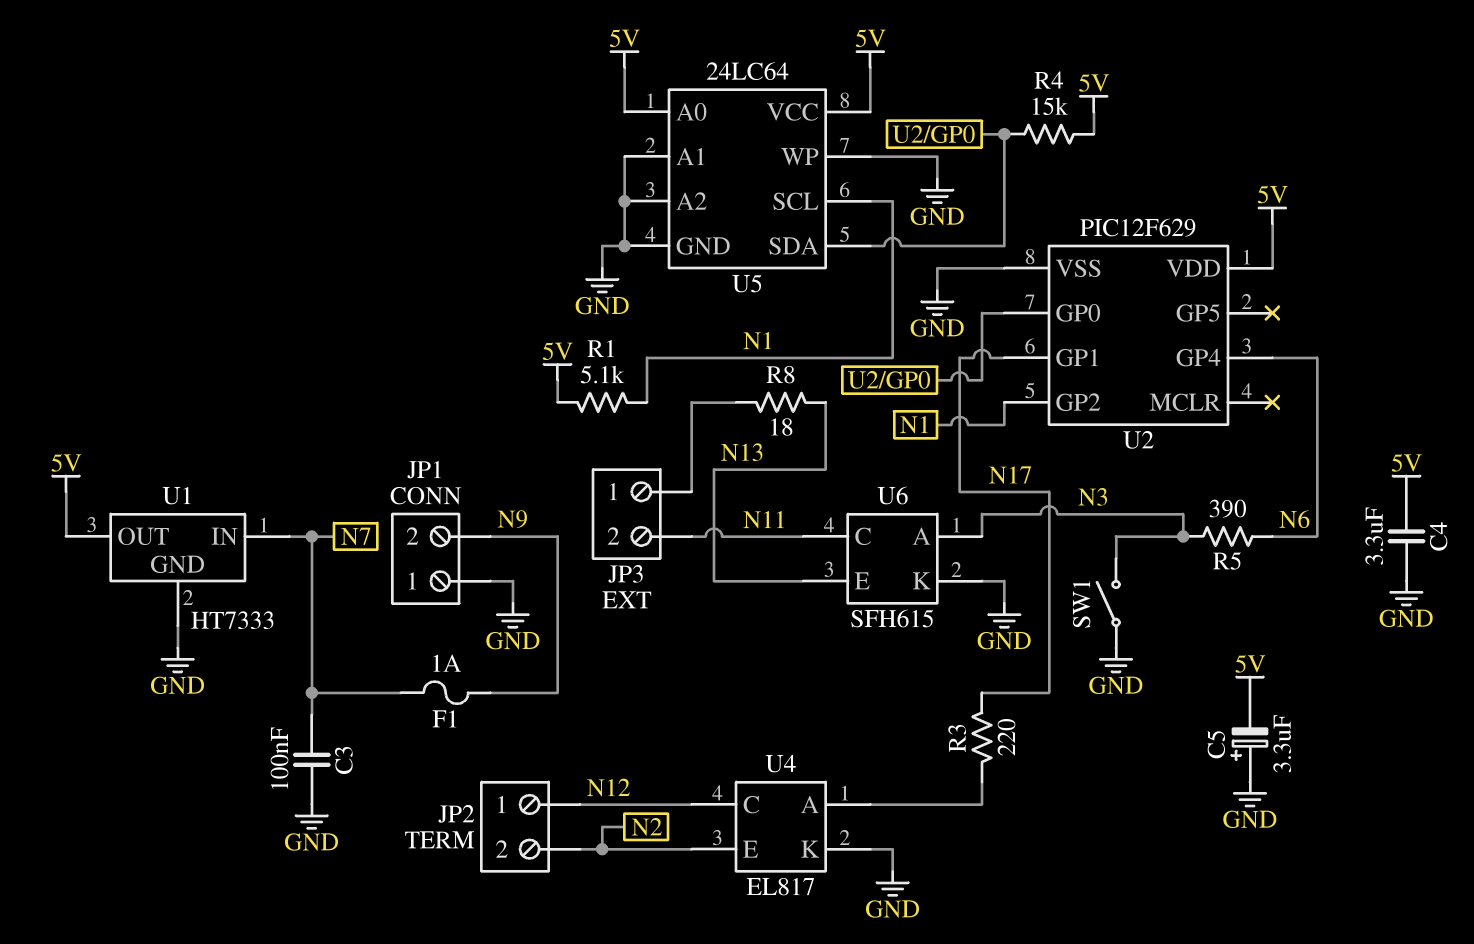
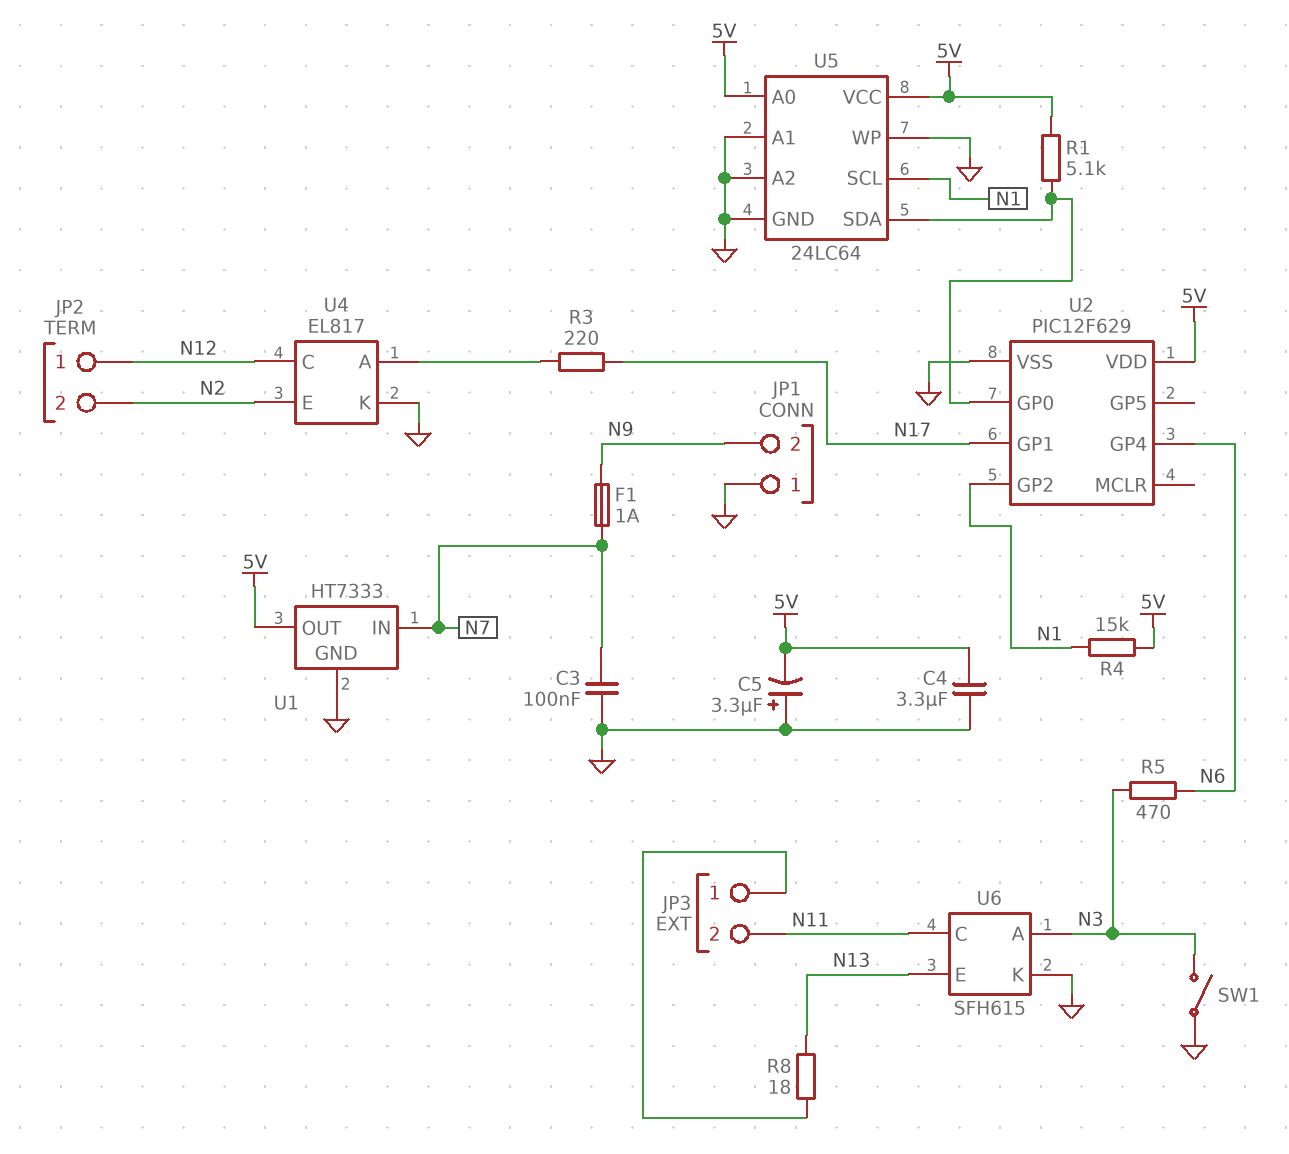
R1: 5.1k (5V, N1) -> 5.1k (5V, U2/GP0)
R4: 15k (5V, U2/GP0) -> 15k (5V, N1)
R5: 390 (N3, N6) -> 470 (N3, N6)

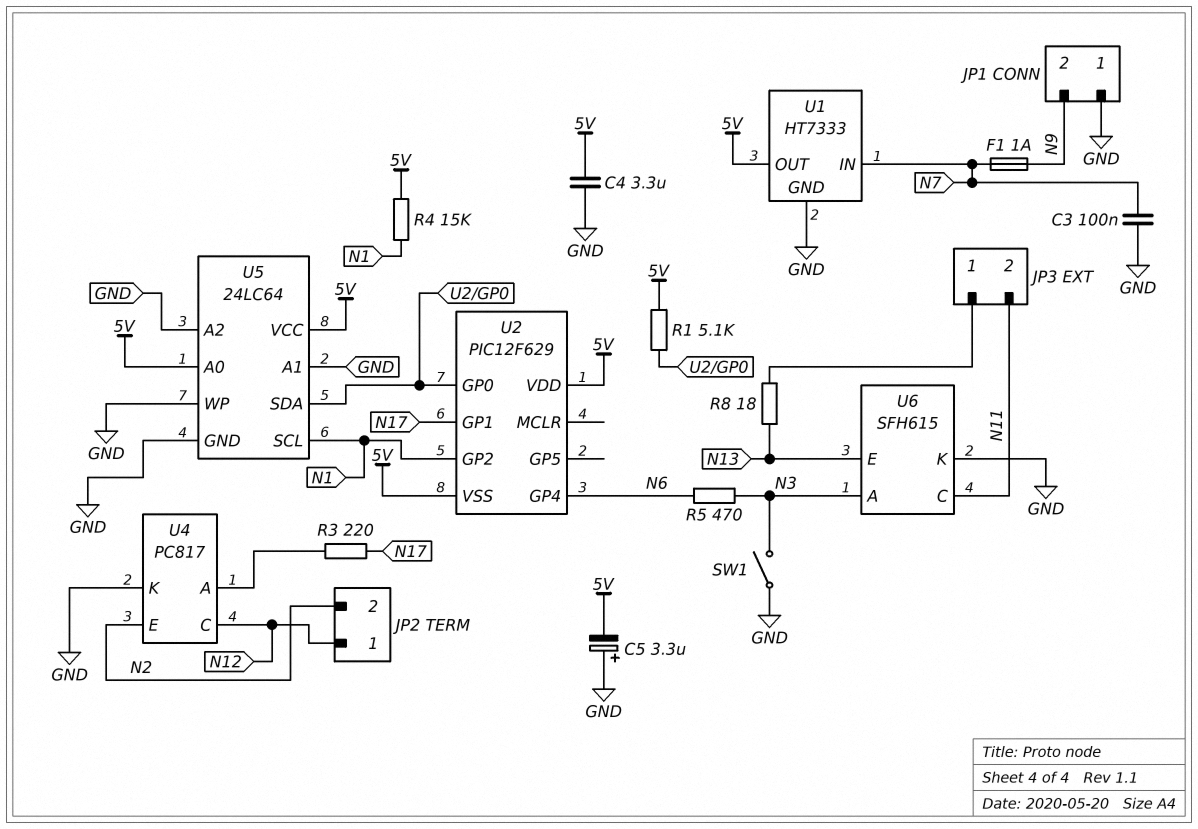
U2 pin VSS: GND -> 5V
U4: EL817 -> PC817

